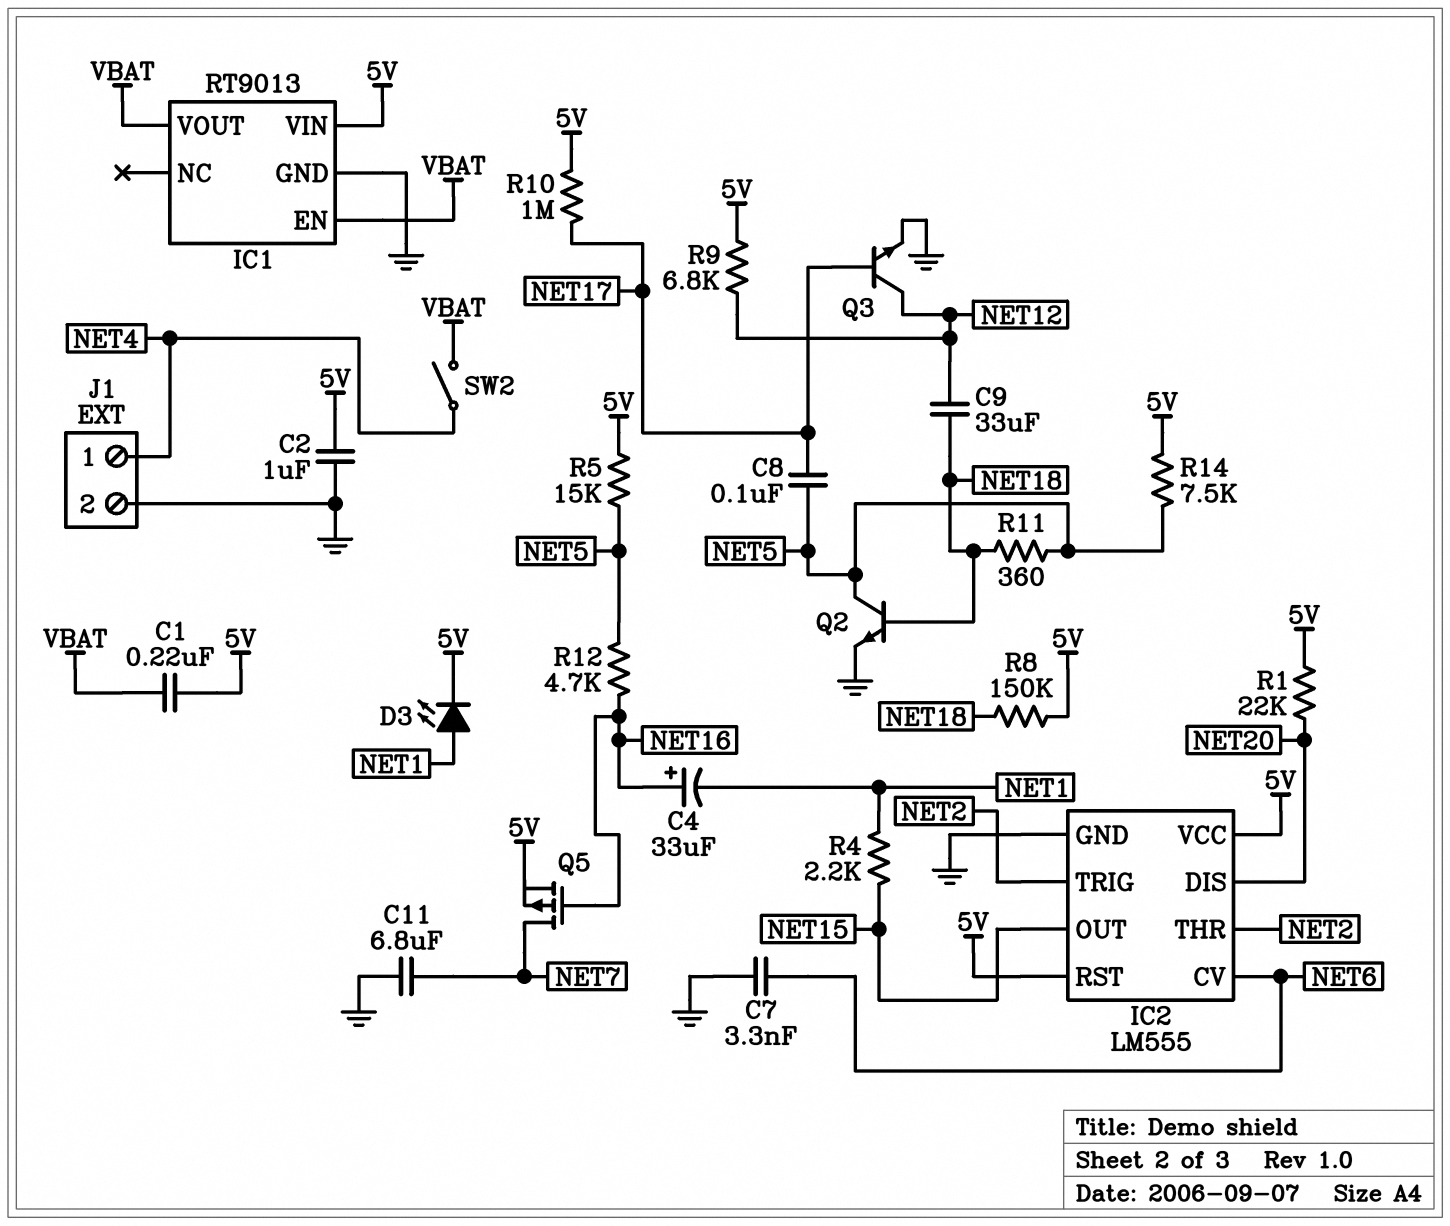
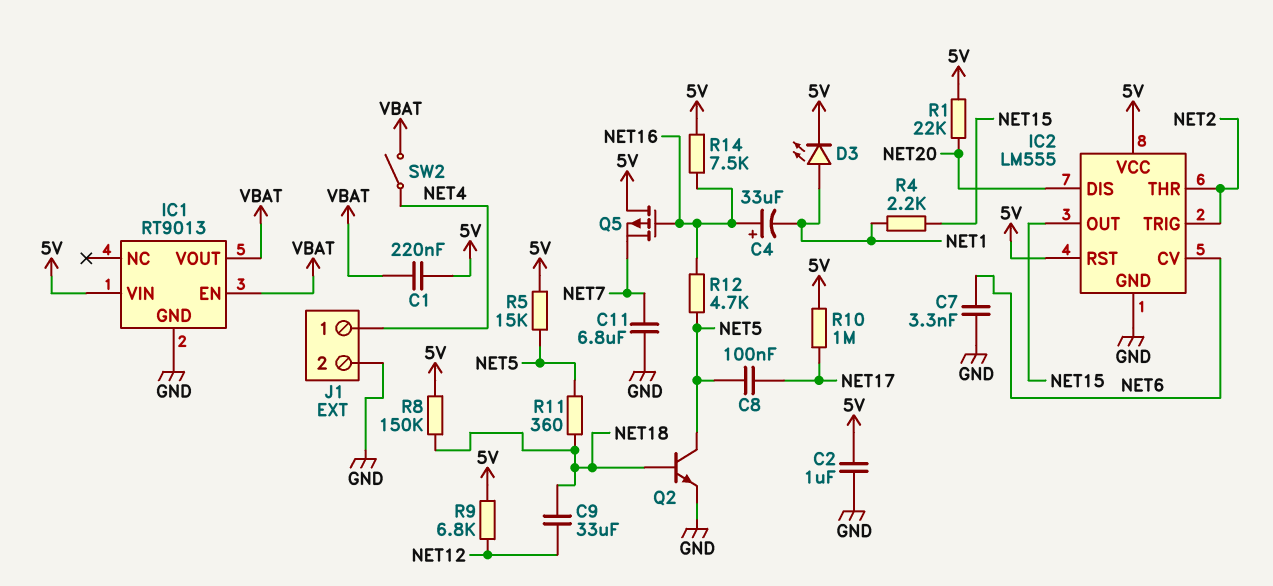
Q3: NPN (B NET17, C NET12, E GND) -> none
Q5: PMOS (G NET16, D NET7, S 5V) -> PMOS (G NET16, D 5V, S NET7)
R14: 7.5k (5V, NET5) -> 7.5k (5V, NET16)

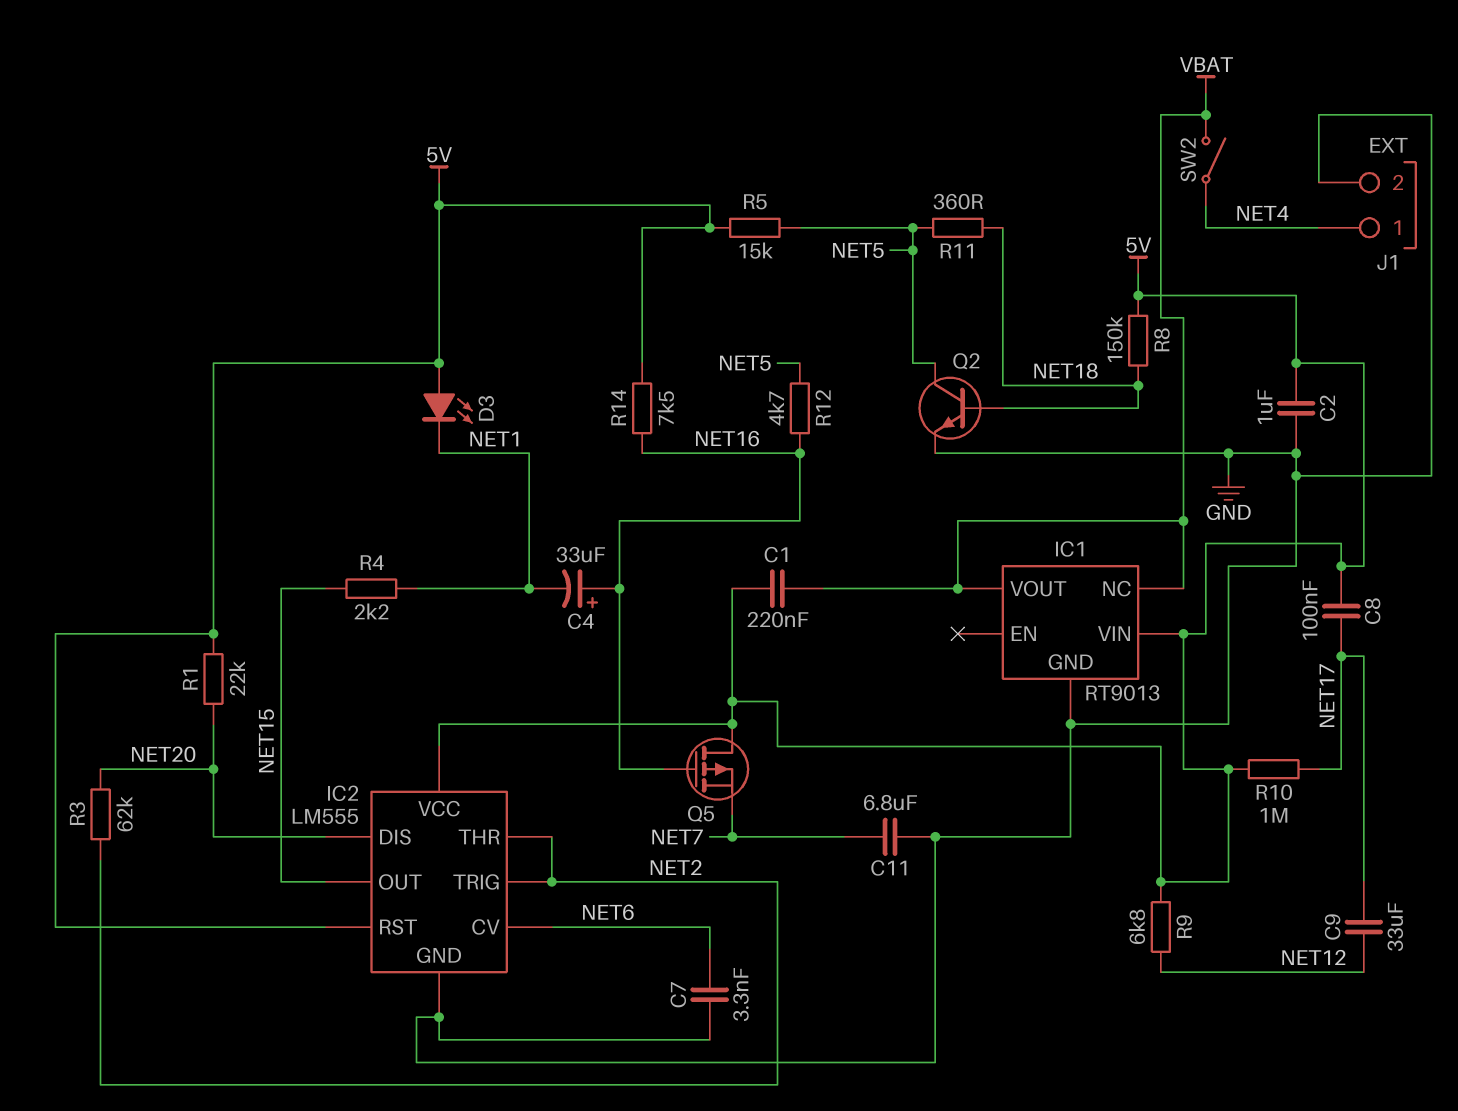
C8: 100nF (NET5, NET17) -> 100nF (5V, NET17)
C9: 33uF (NET12, NET18) -> 33uF (NET12, NET17)
D3: LED (A NET1, K 5V) -> LED (A 5V, K NET1)
IC1 pin EN: VBAT -> none
IC1 pin NC: none -> VBAT
R3: none -> 62k (NET2, NET20)

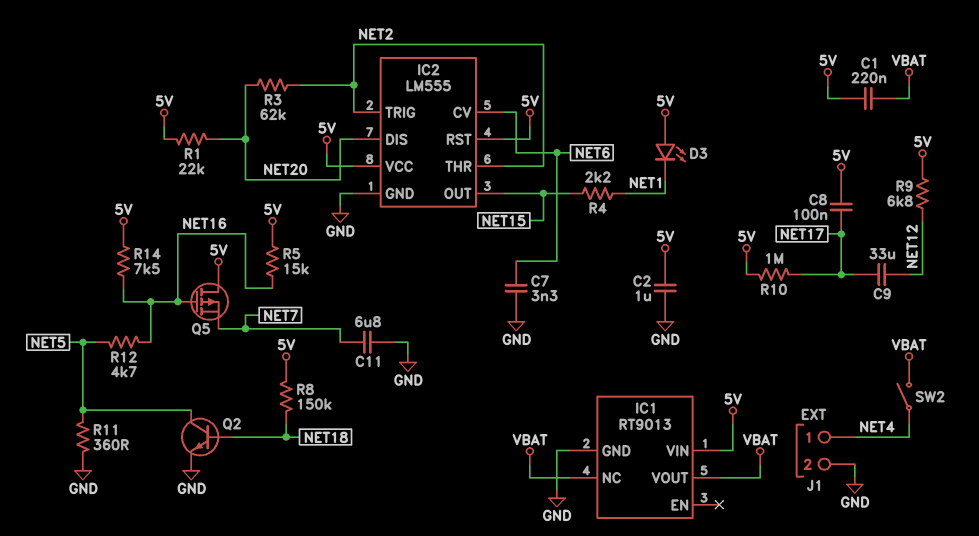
C4: 33uF (plus NET16, minus NET1) -> none
R5: 15k (5V, NET5) -> 15k (5V, NET16)
R11: 360 (NET5, NET18) -> 360 (GND, NET5)

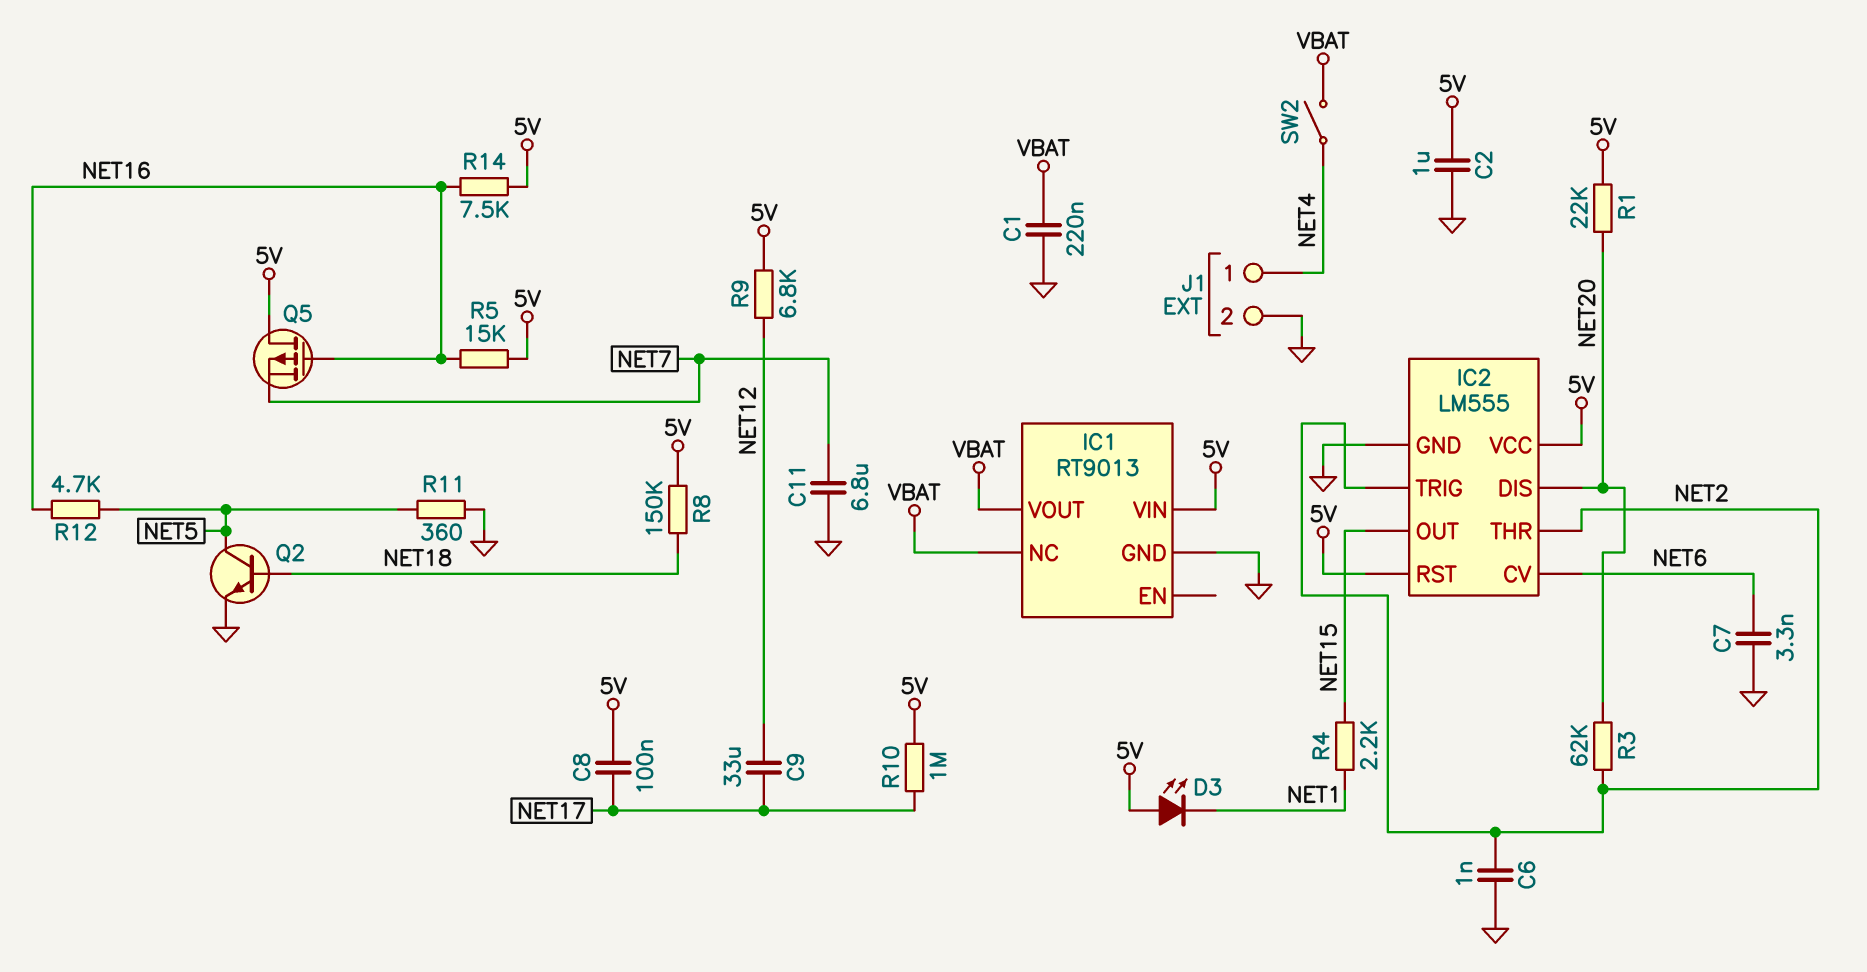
C1: 220nF (5V, VBAT) -> 220nF (GND, VBAT)
C6: none -> 1nF (GND, NET2)

